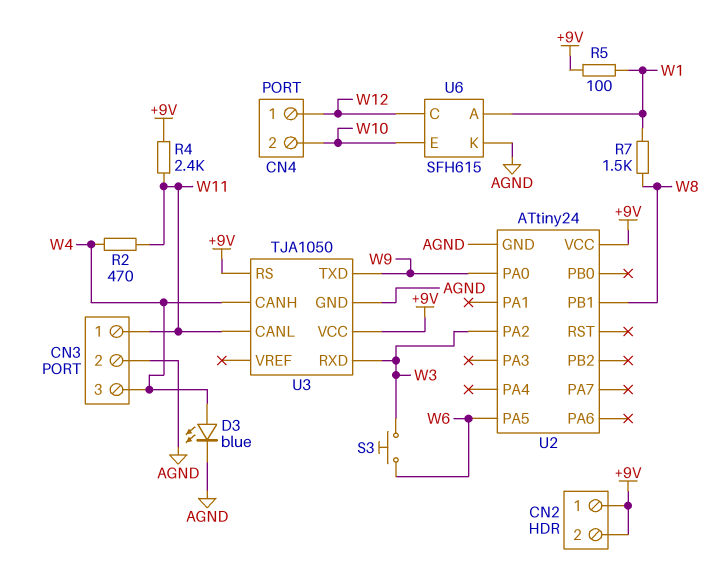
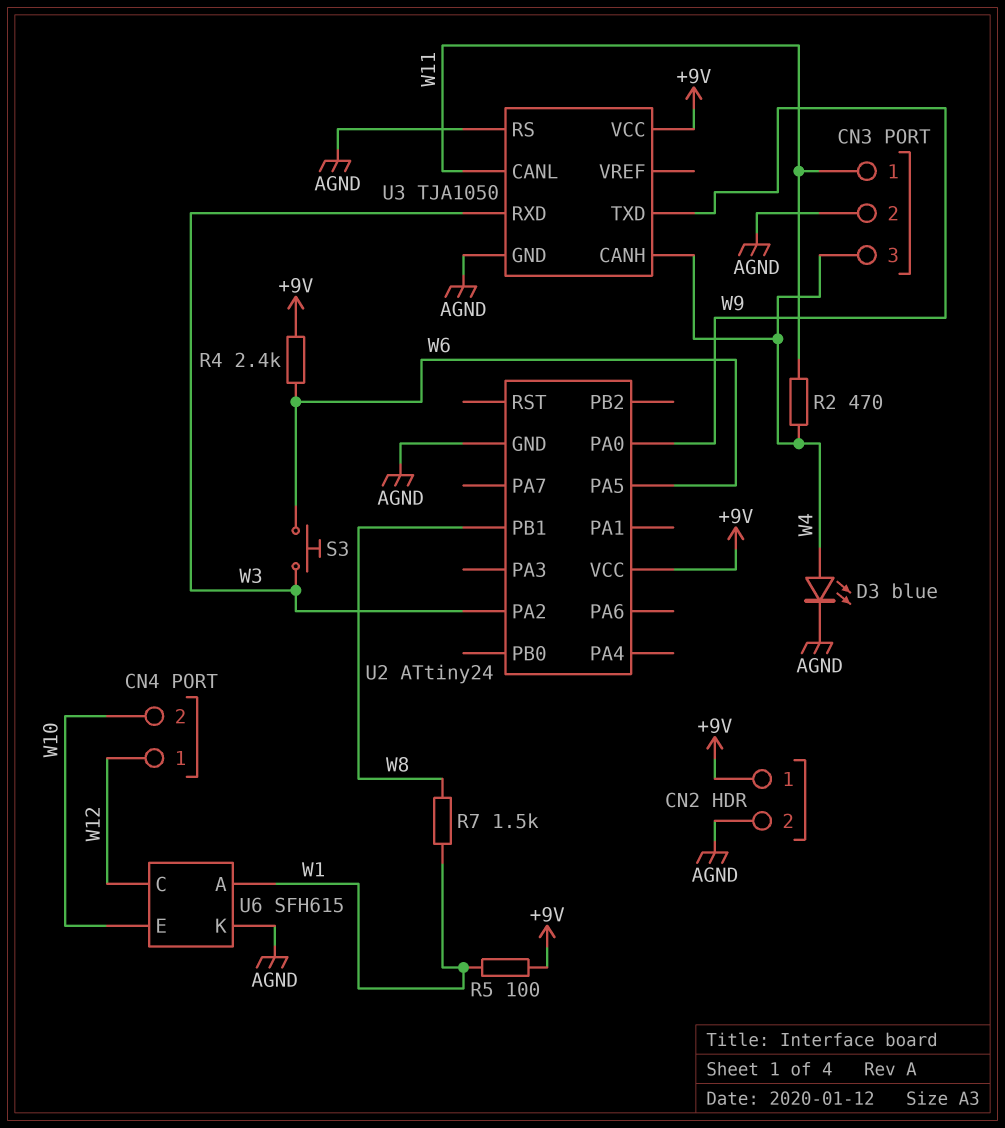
CN2 pin 2: +9V -> AGND
R4: 2.4k (+9V, W11) -> 2.4k (+9V, W6)
U3 pin RS: +9V -> AGND

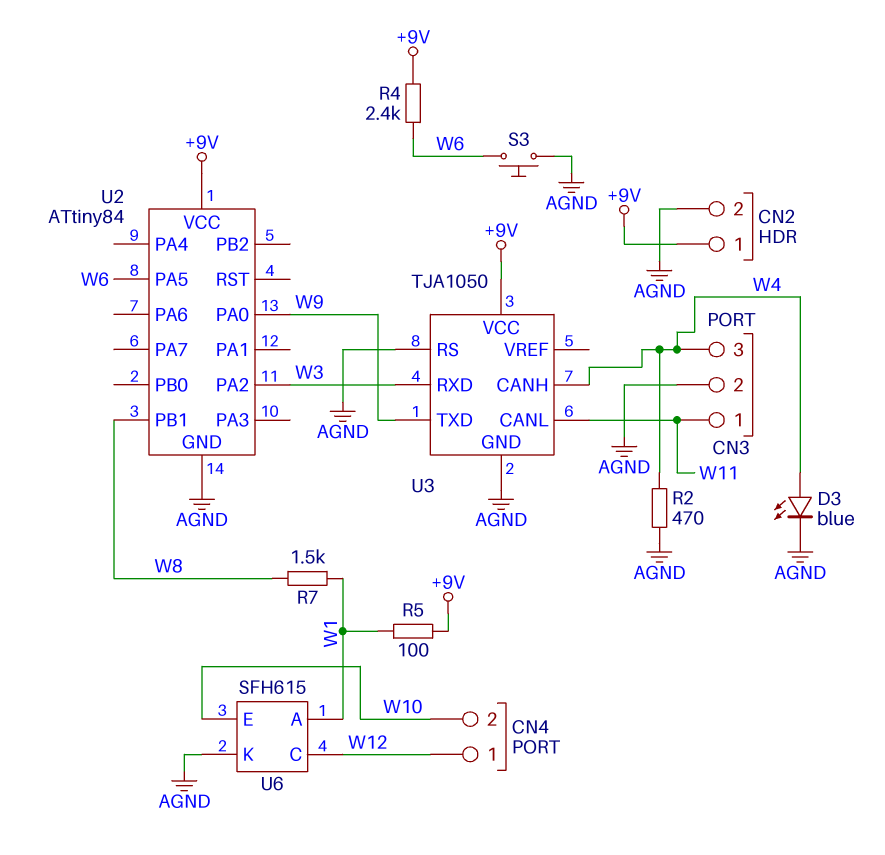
R2: 470 (W4, W11) -> 470 (AGND, W4)
S3: button (W3, W6) -> button (AGND, W6)
U2: ATtiny24 -> ATtiny84

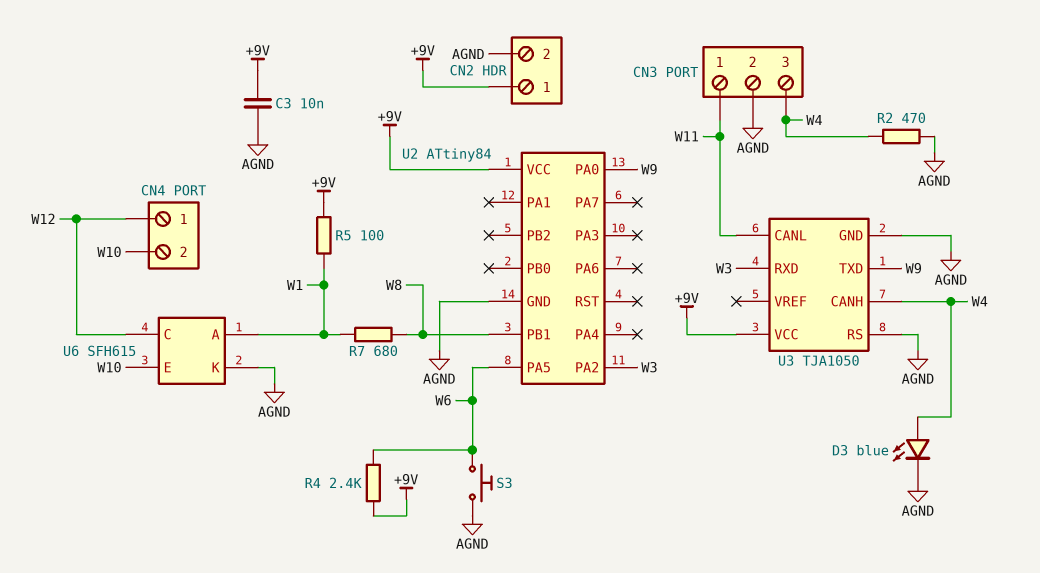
C3: none -> 10nF (+9V, AGND)
R7: 1.5k (W1, W8) -> 680 (W1, W8)

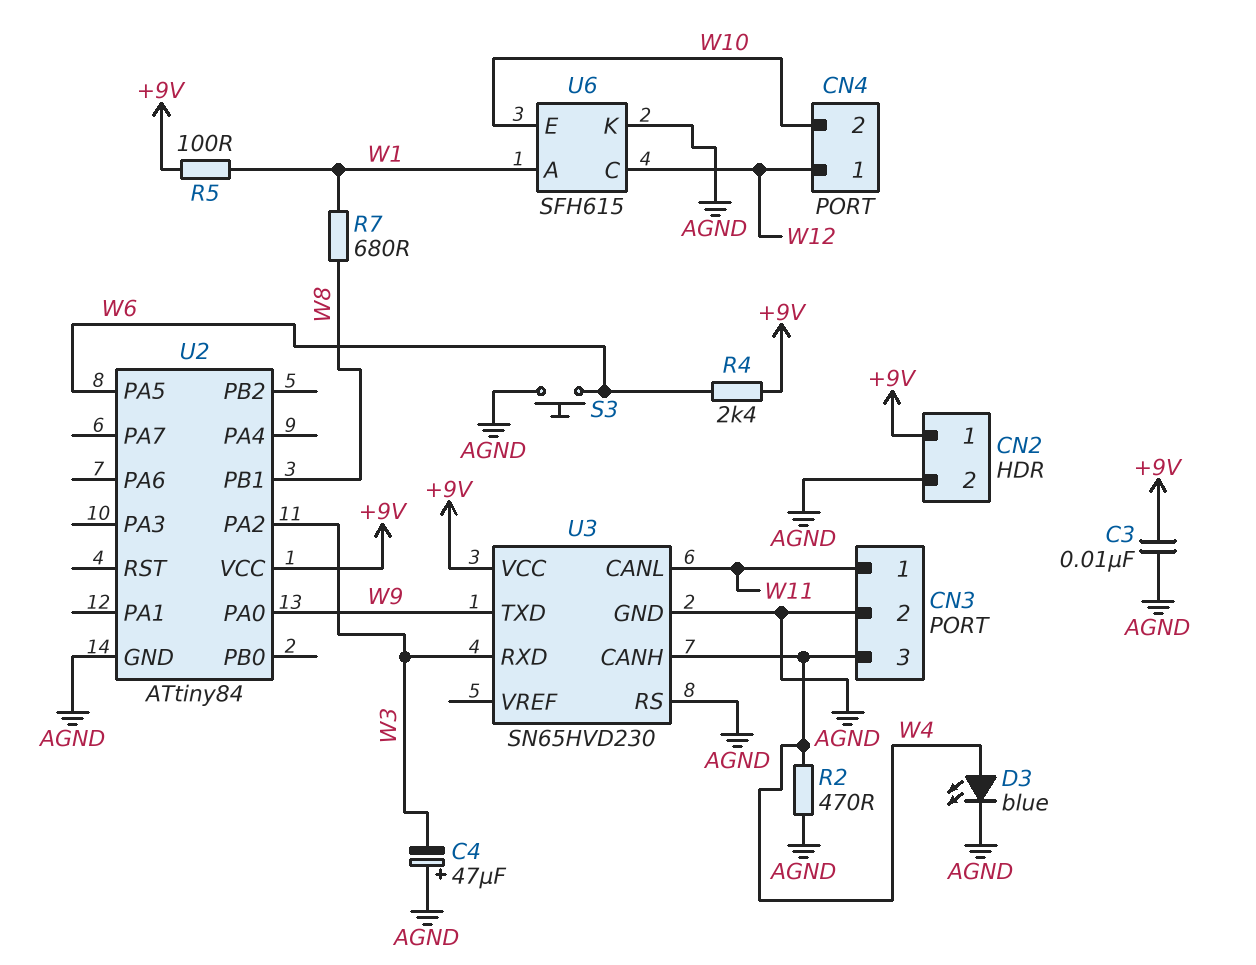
C4: none -> 47uF (plus AGND, minus W3)
U3: TJA1050 -> SN65HVD230

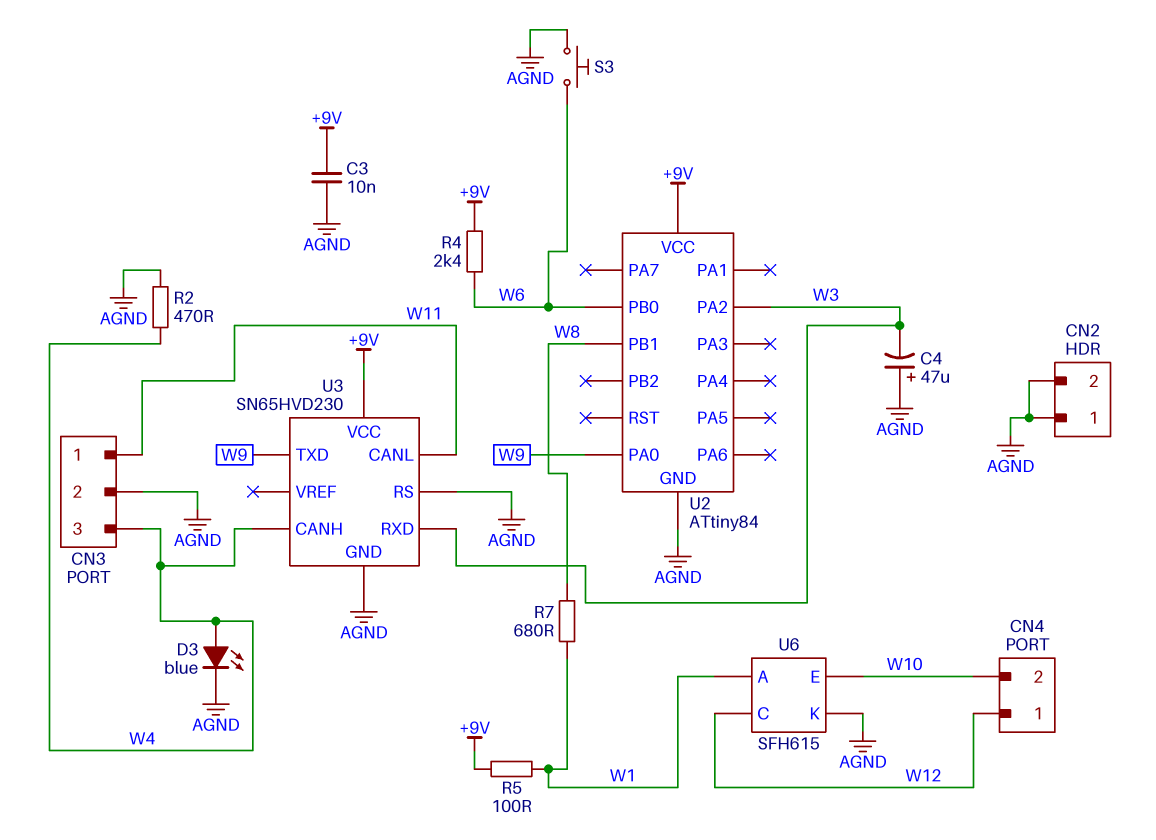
CN2 pin 1: +9V -> AGND
U2 pin PA5: W6 -> none
U2 pin PB0: none -> W6

